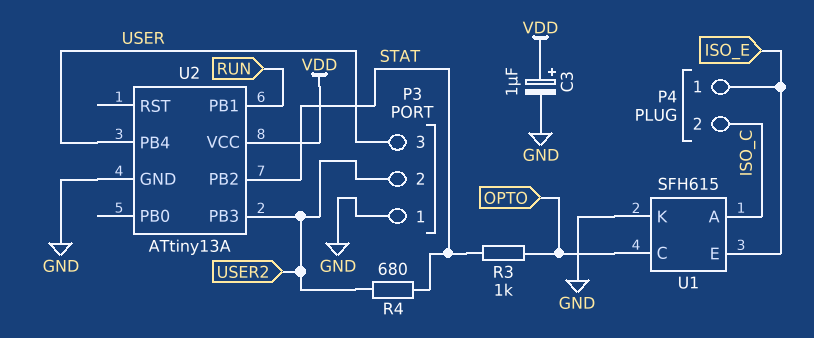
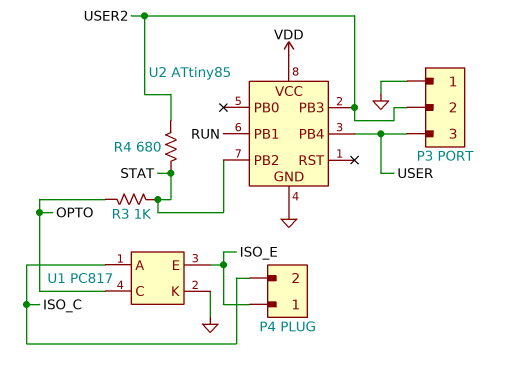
C3: 1uF (plus VDD, minus GND) -> none
U1: SFH615 -> PC817
U2: ATtiny13A -> ATtiny85

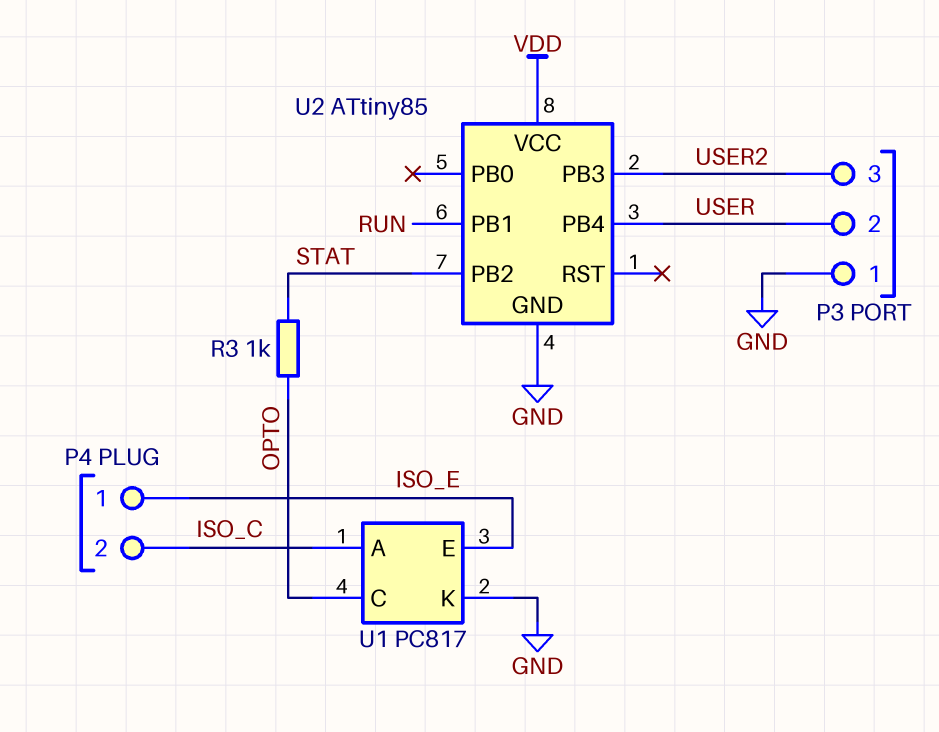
P3 pin 2: USER2 -> USER
P3 pin 3: USER -> USER2
R4: 680 (STAT, USER2) -> none

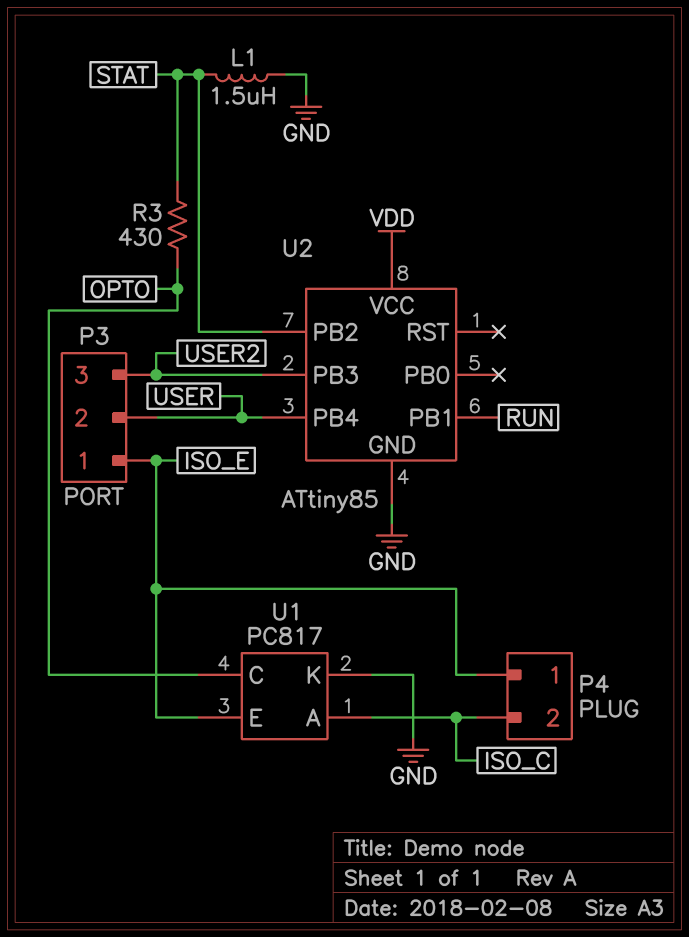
L1: none -> 1.5uH (GND, STAT)
P3 pin 1: GND -> ISO_E
R3: 1k (OPTO, STAT) -> 430 (OPTO, STAT)

